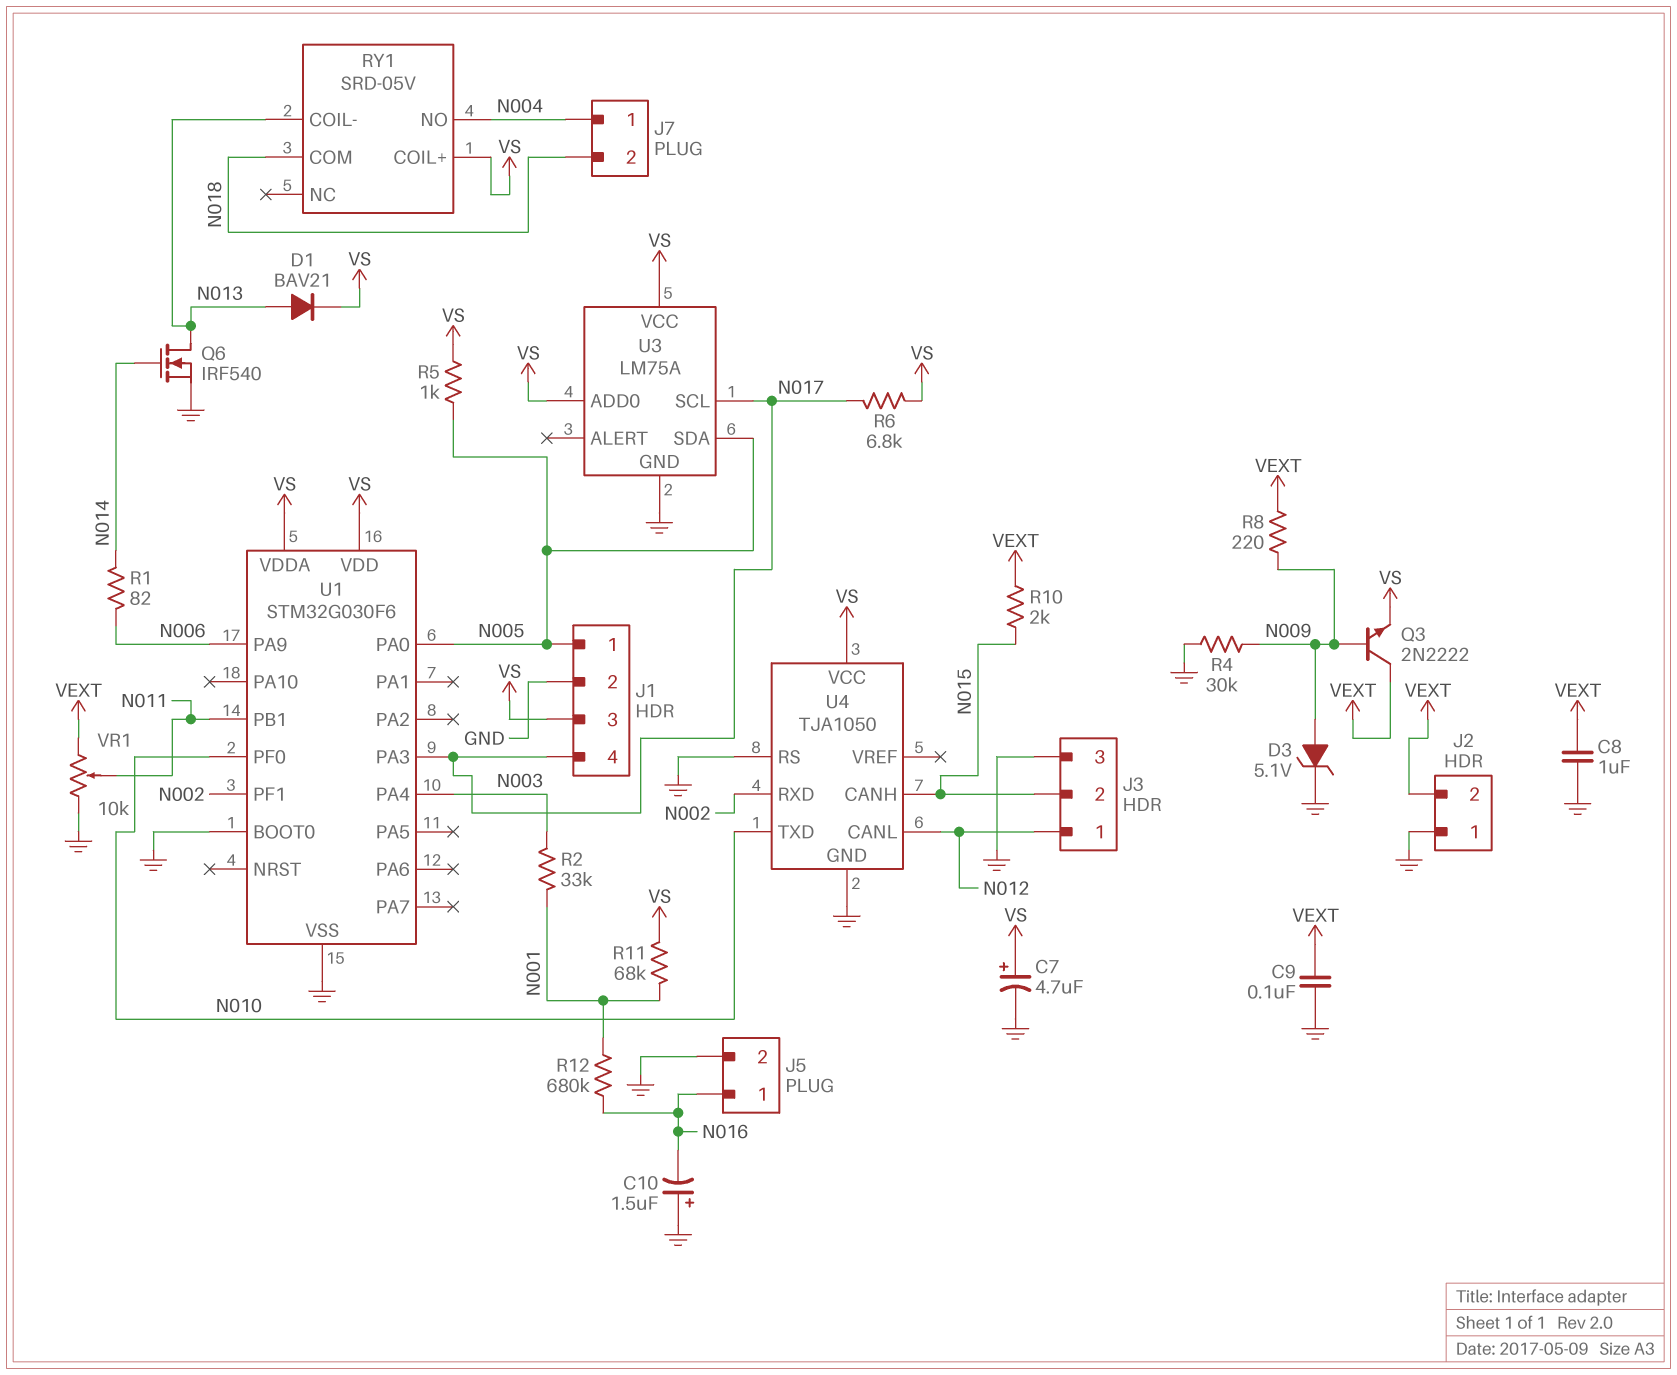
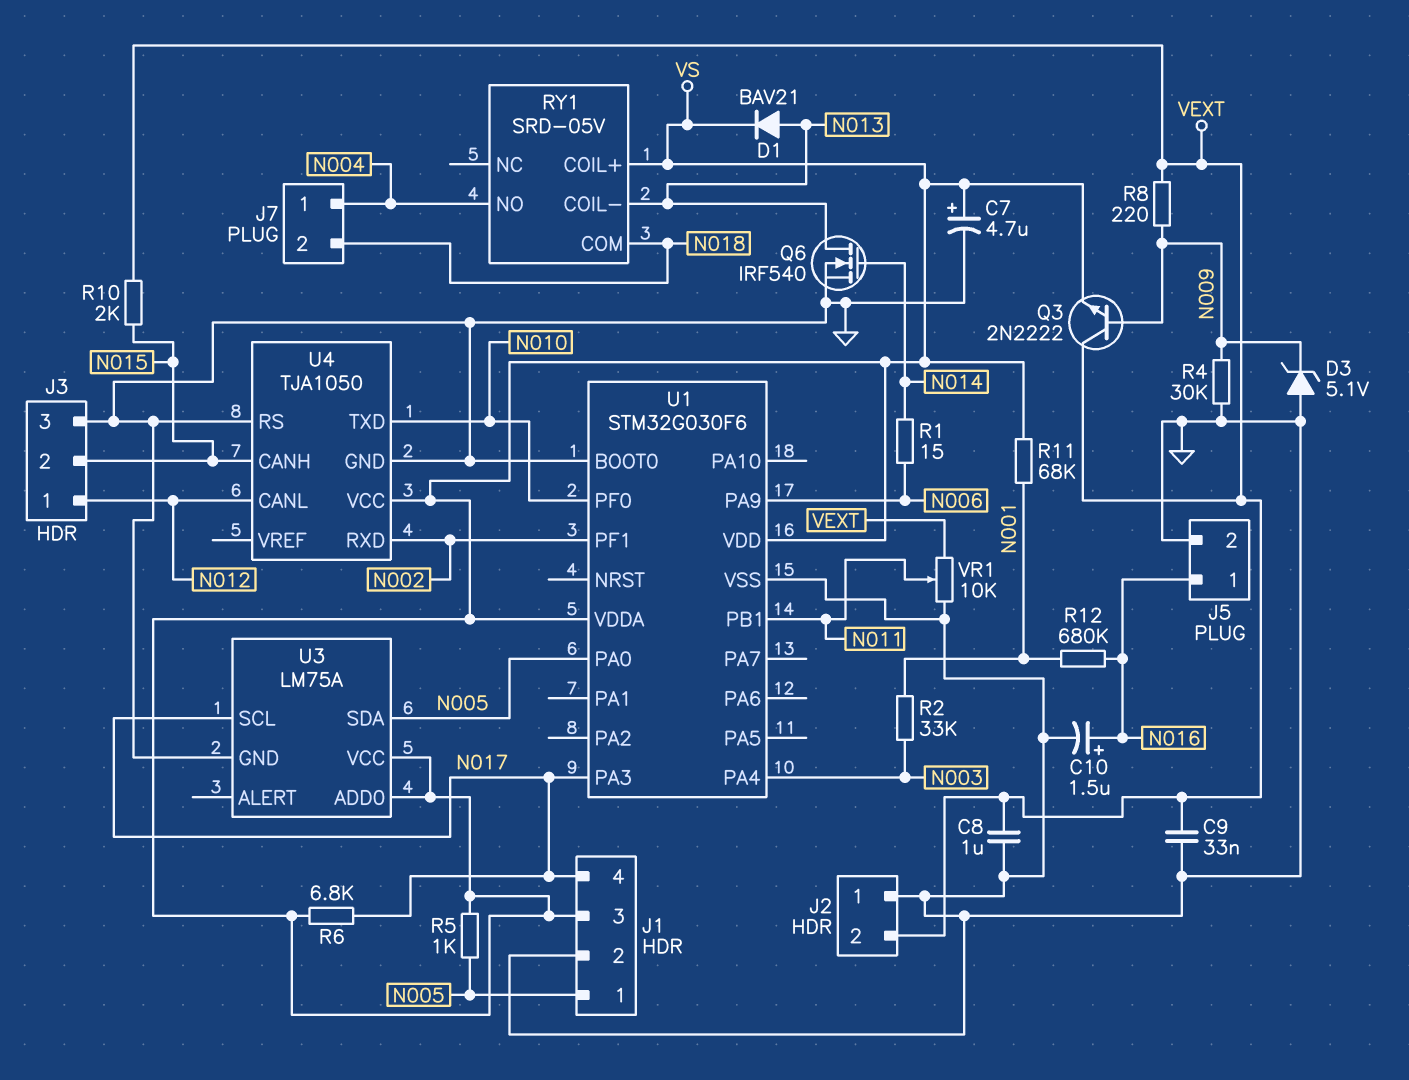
C9: 100nF (GND, VEXT) -> 33nF (GND, VEXT)
C10: 1.5uF (plus GND, minus N016) -> 1.5uF (plus N016, minus GND)
D3: zener 5.1V (A N009, K GND) -> zener 5.1V (A GND, K N009)
R1: 82 (N006, N014) -> 15 (N006, N014)

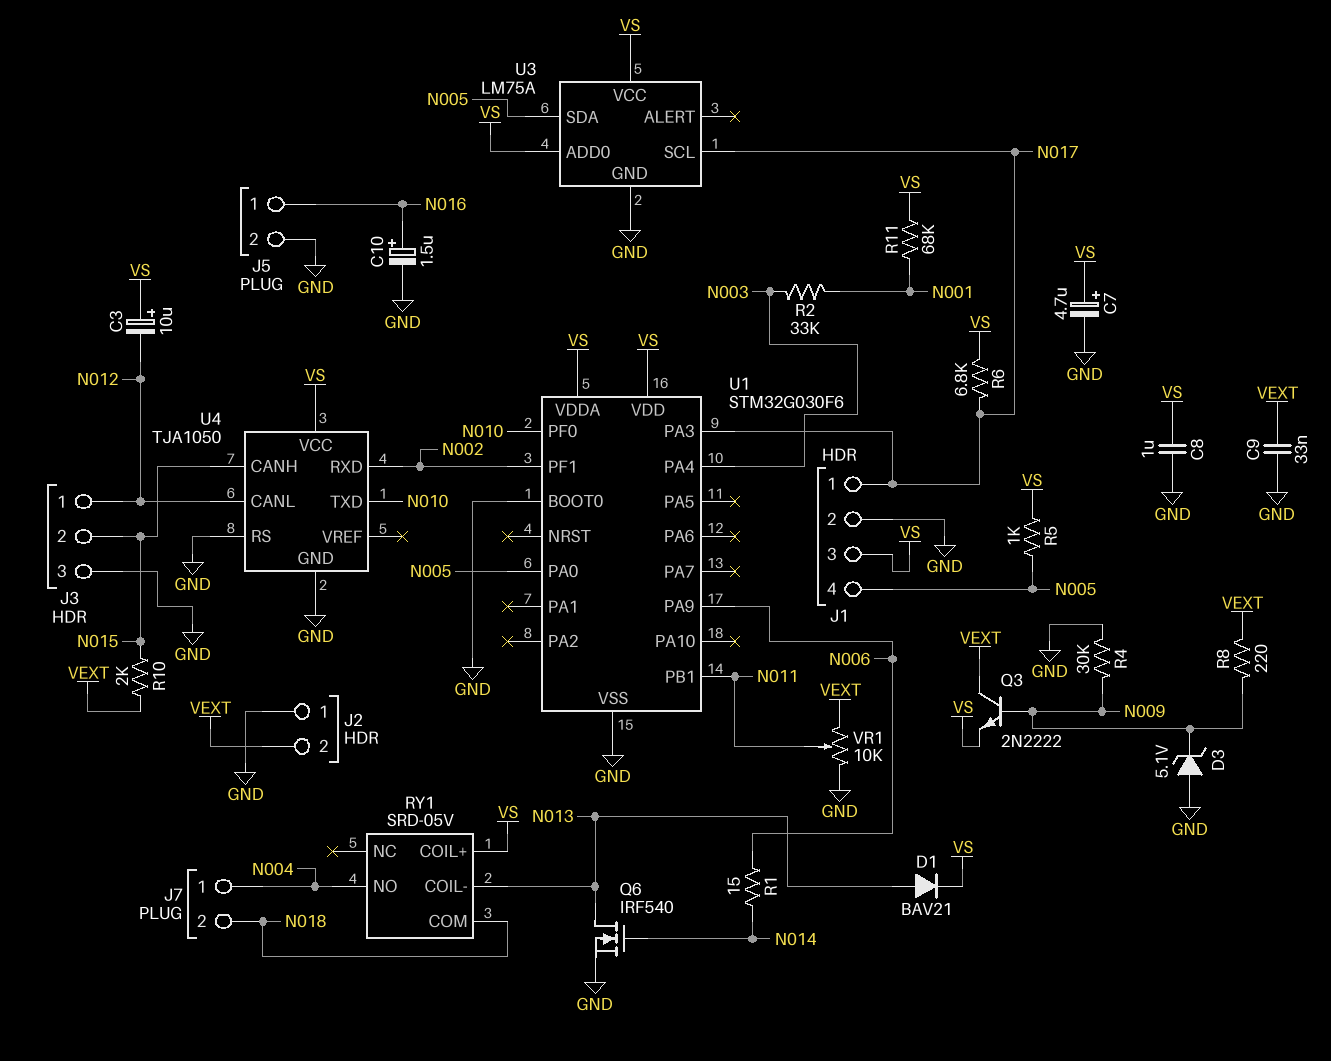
C3: none -> 10uF (plus VS, minus N012)
C8: 1uF (GND, VEXT) -> 1uF (GND, VS)
J1 pin 1: N005 -> N017
J1 pin 4: N017 -> N005
R12: 680k (N001, N016) -> none

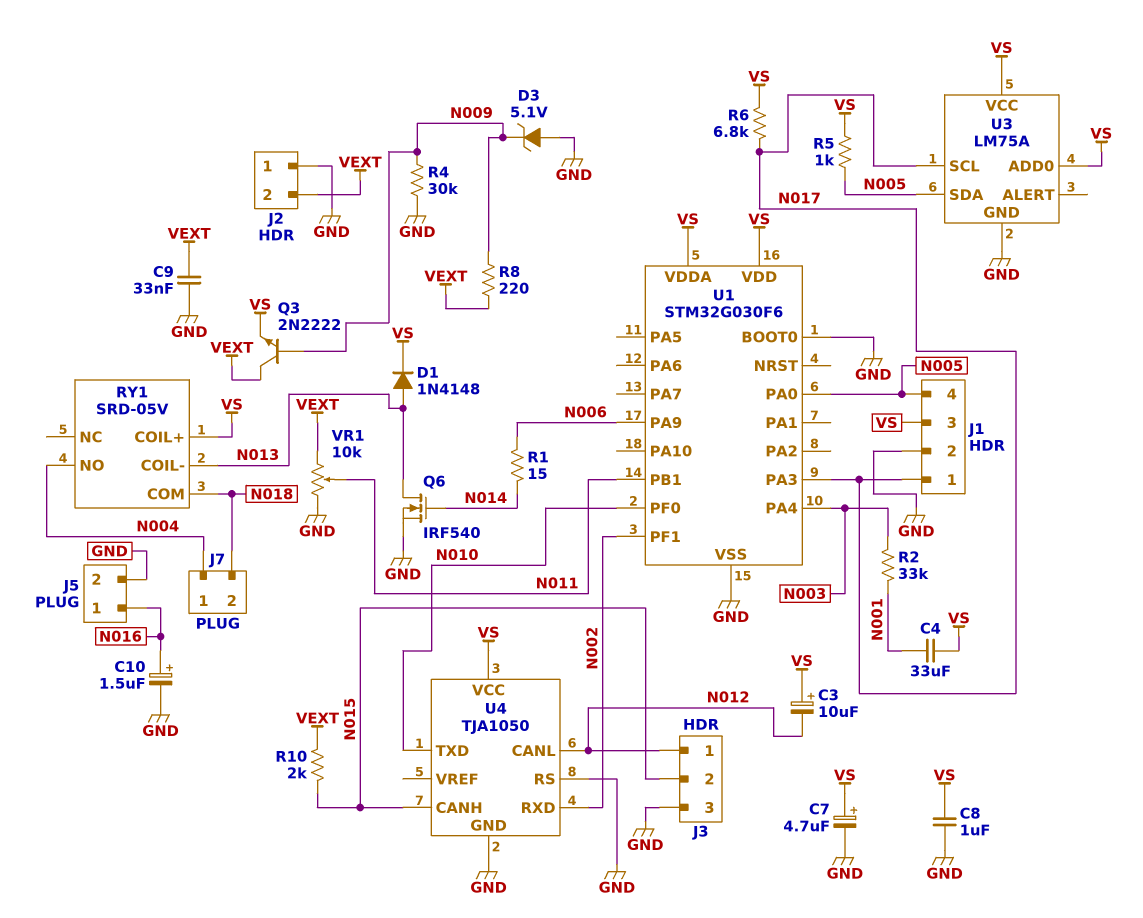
C4: none -> 33uF (N001, VS)
D1: diode BAV21 (A N013, K VS) -> diode 1N4148 (A N013, K VS)
R11: 68k (N001, VS) -> none

